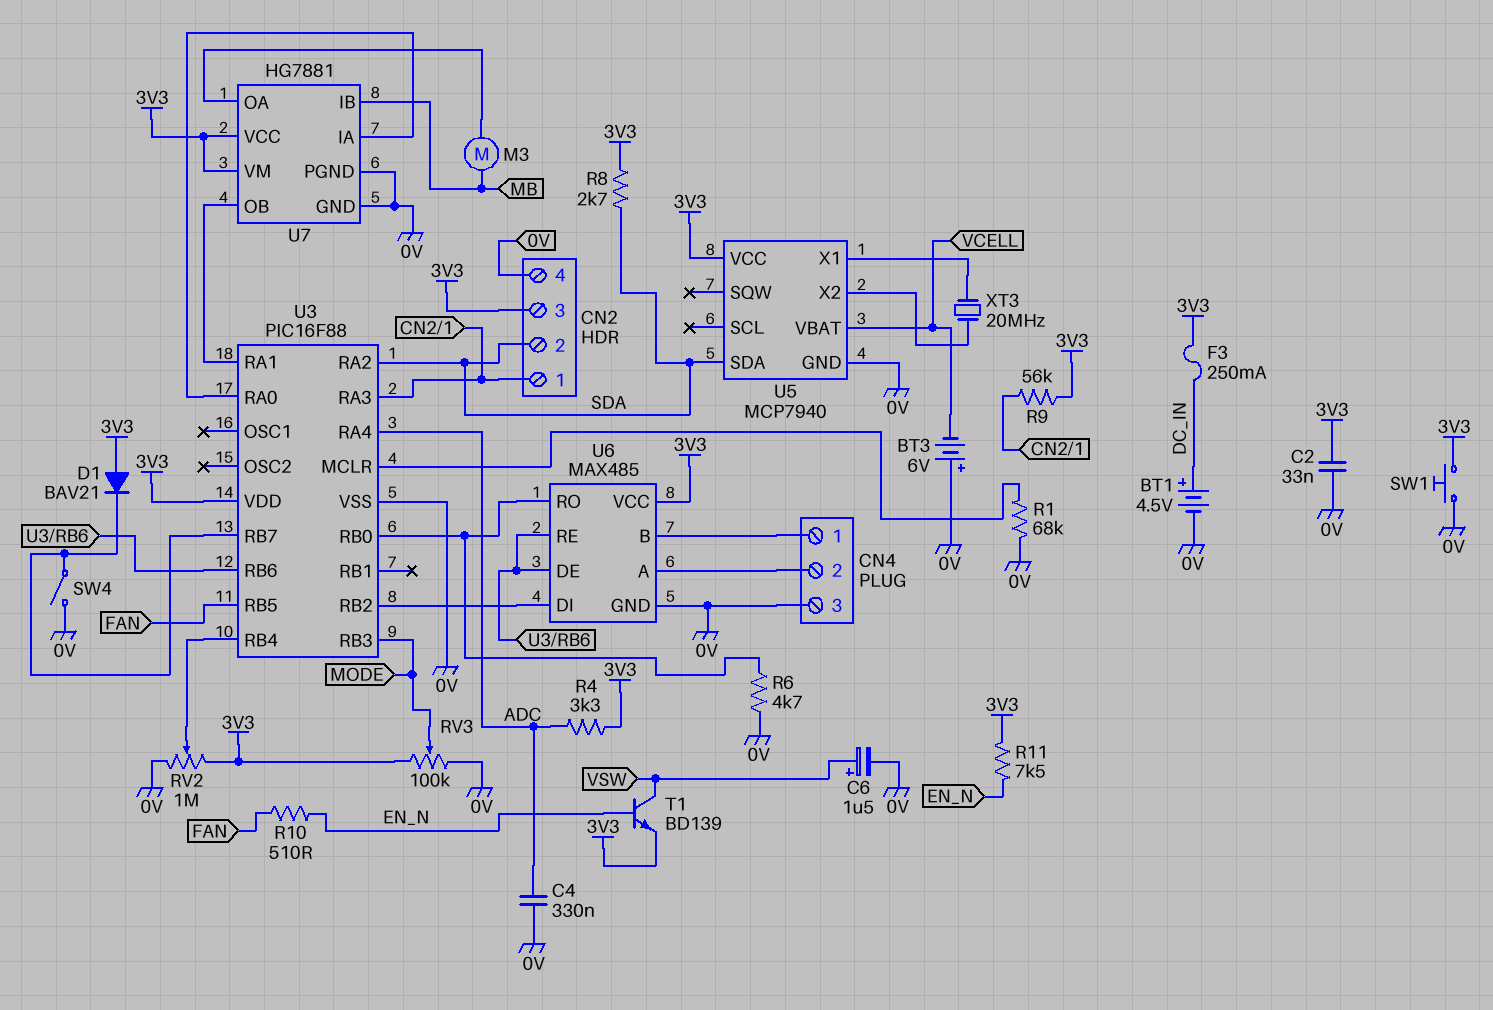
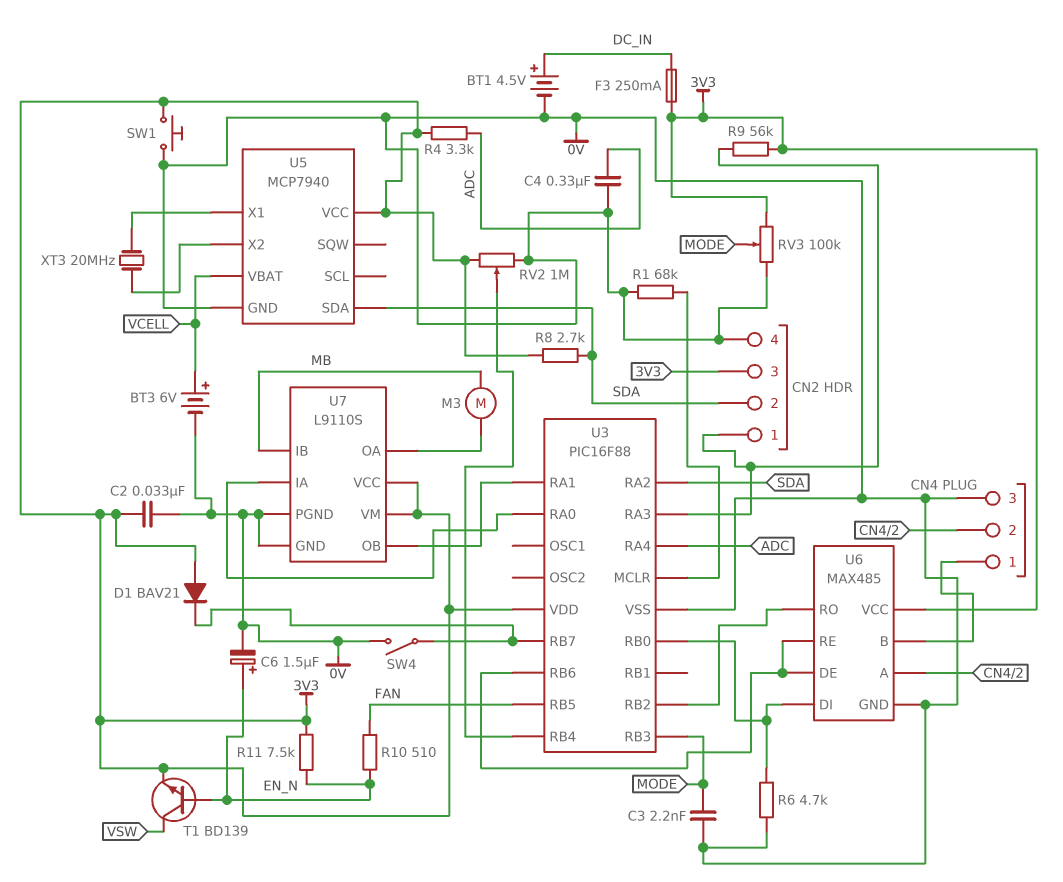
BT3: 6V (plus 0V, minus VCELL) -> 6V (plus VCELL, minus 0V)
C3: none -> 2.2nF (0V, MODE)
C6: 1.5uF (plus VSW, minus 0V) -> 1.5uF (plus EN_N, minus 0V)
U6 pin DI: U3/RB2 -> U3/RB0
U6 pin RO: U3/RB0 -> U3/RB2
U7: HG7881 -> L9110S

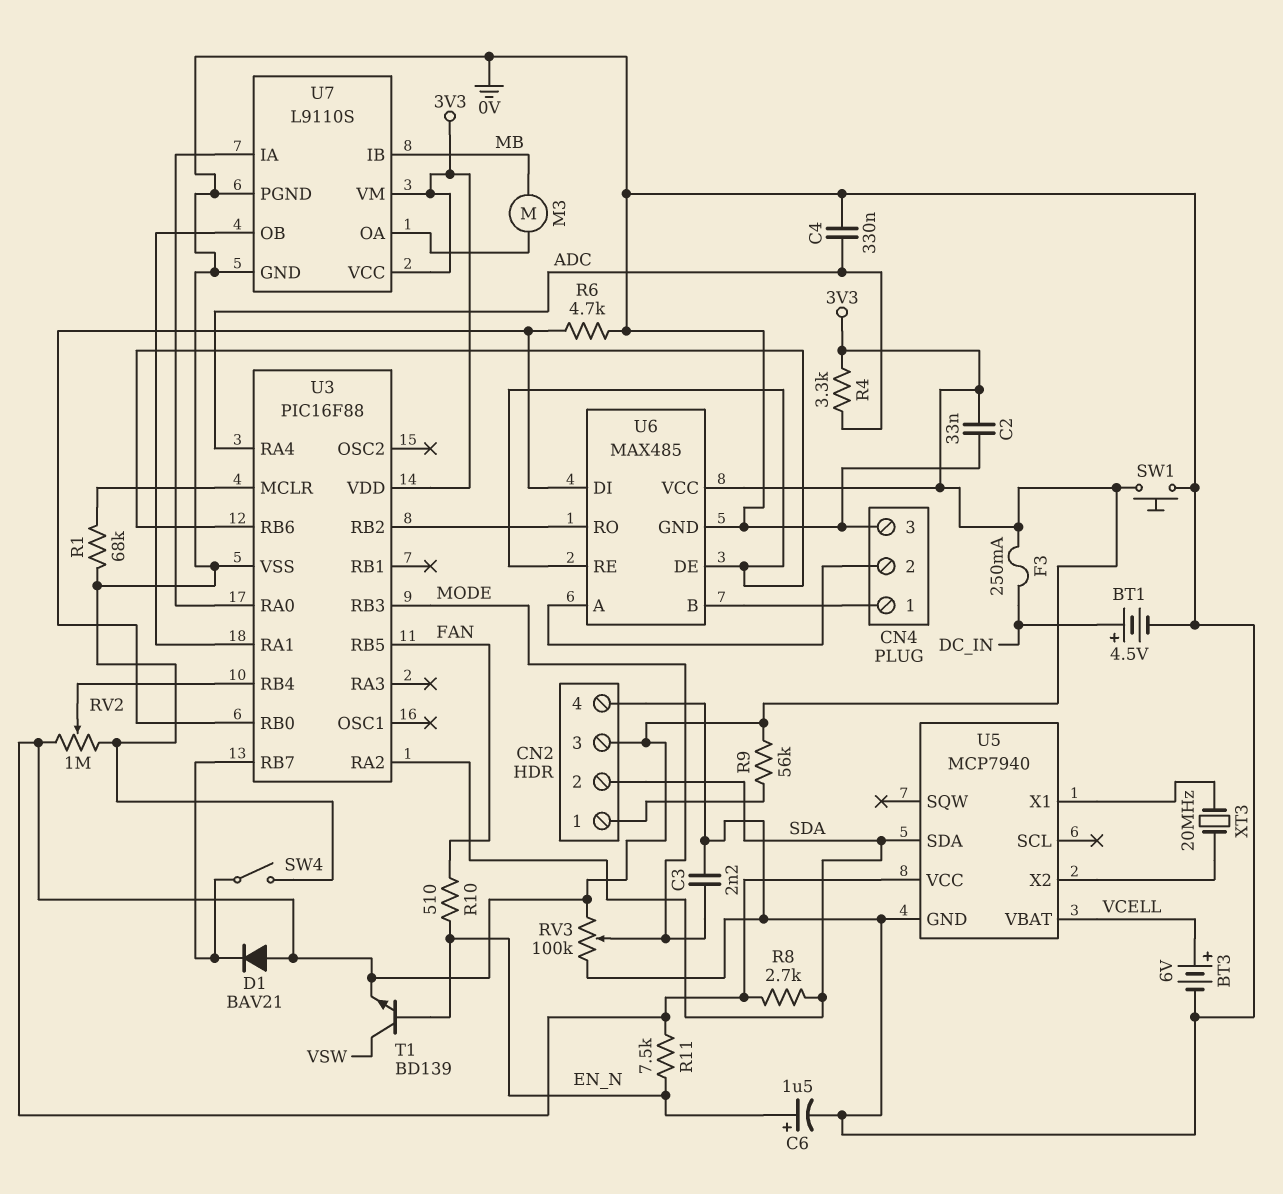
U3 pin RA3: CN2/1 -> none

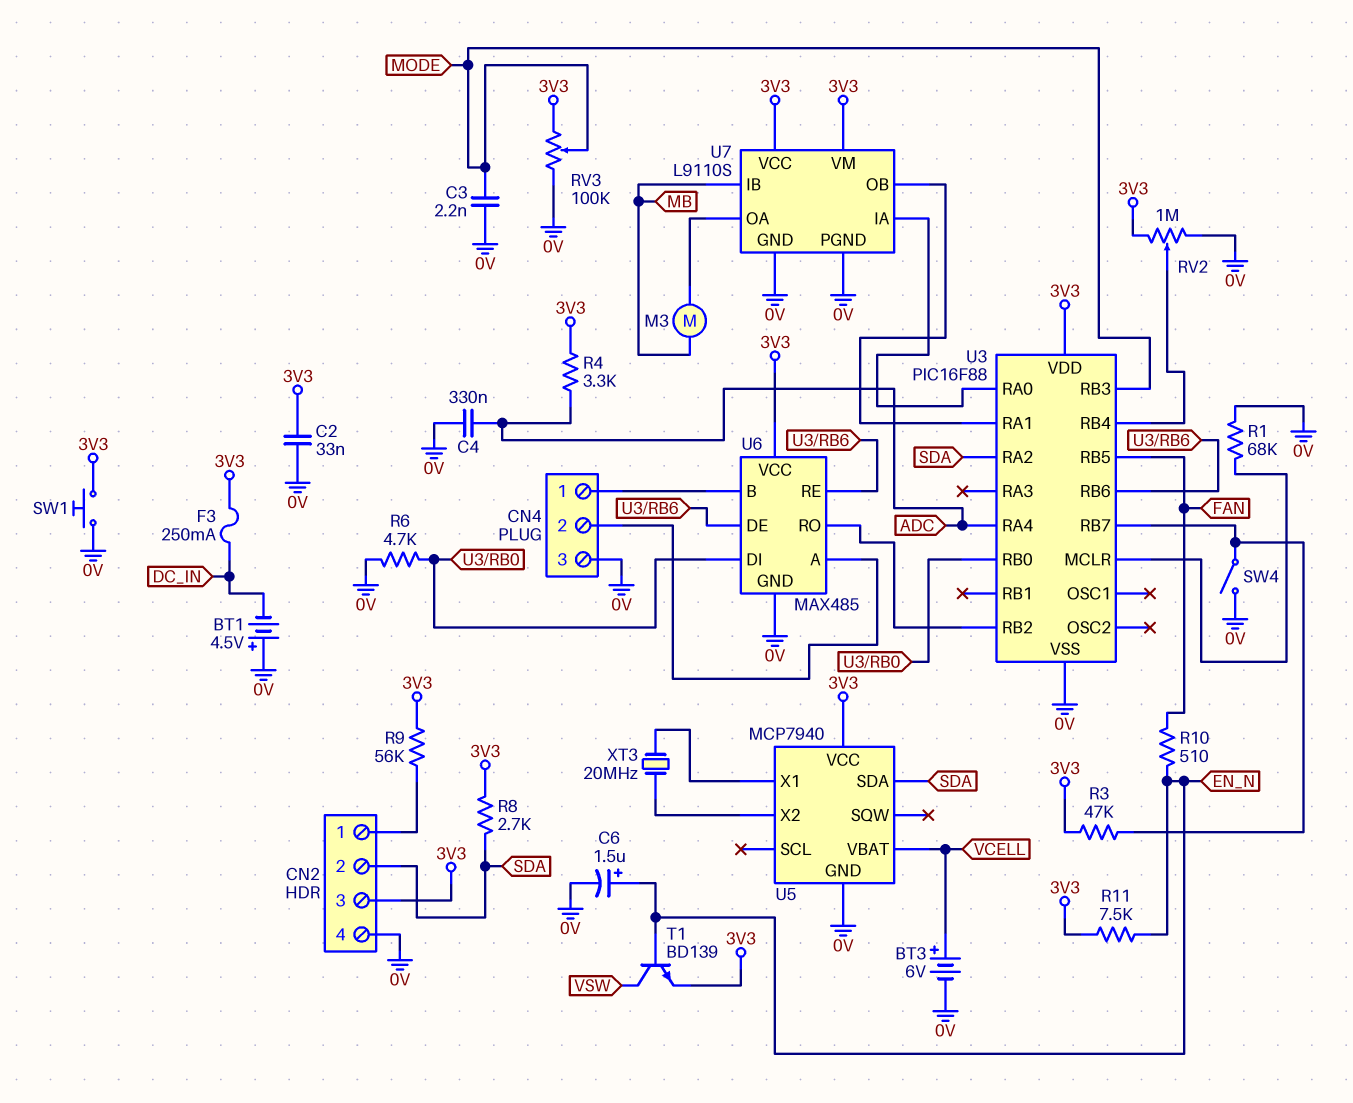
BT1: 4.5V (plus DC_IN, minus 0V) -> 4.5V (plus 0V, minus DC_IN)
D1: diode BAV21 (A 3V3, K U3/RB7) -> none
R3: none -> 47k (3V3, U3/RB7)

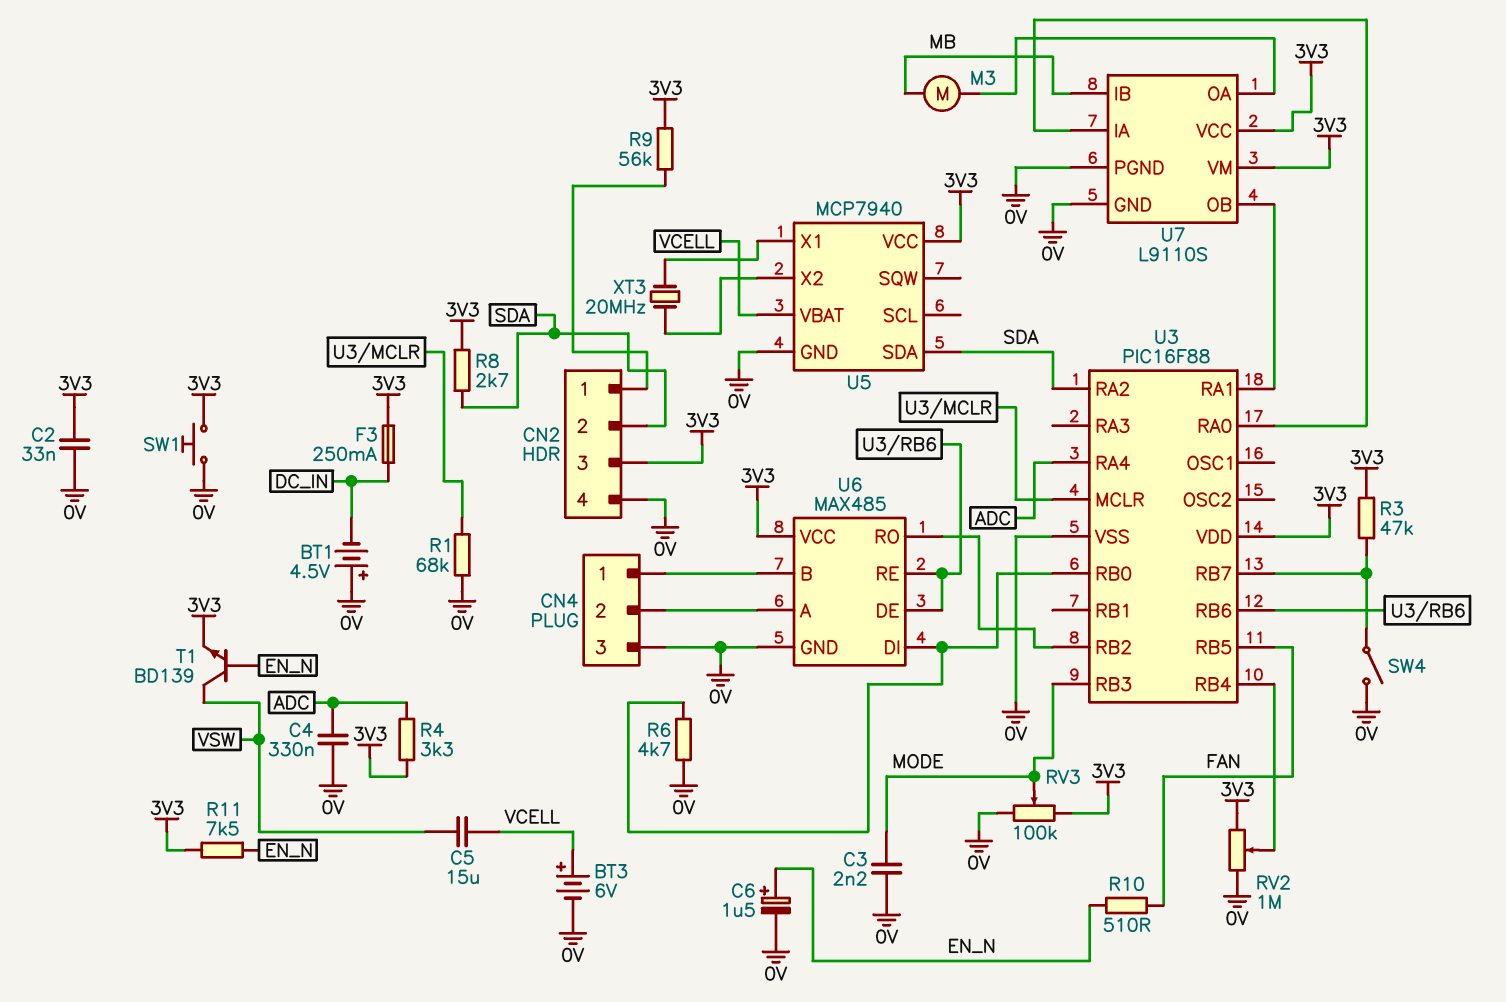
C5: none -> 15uF (VCELL, VSW)

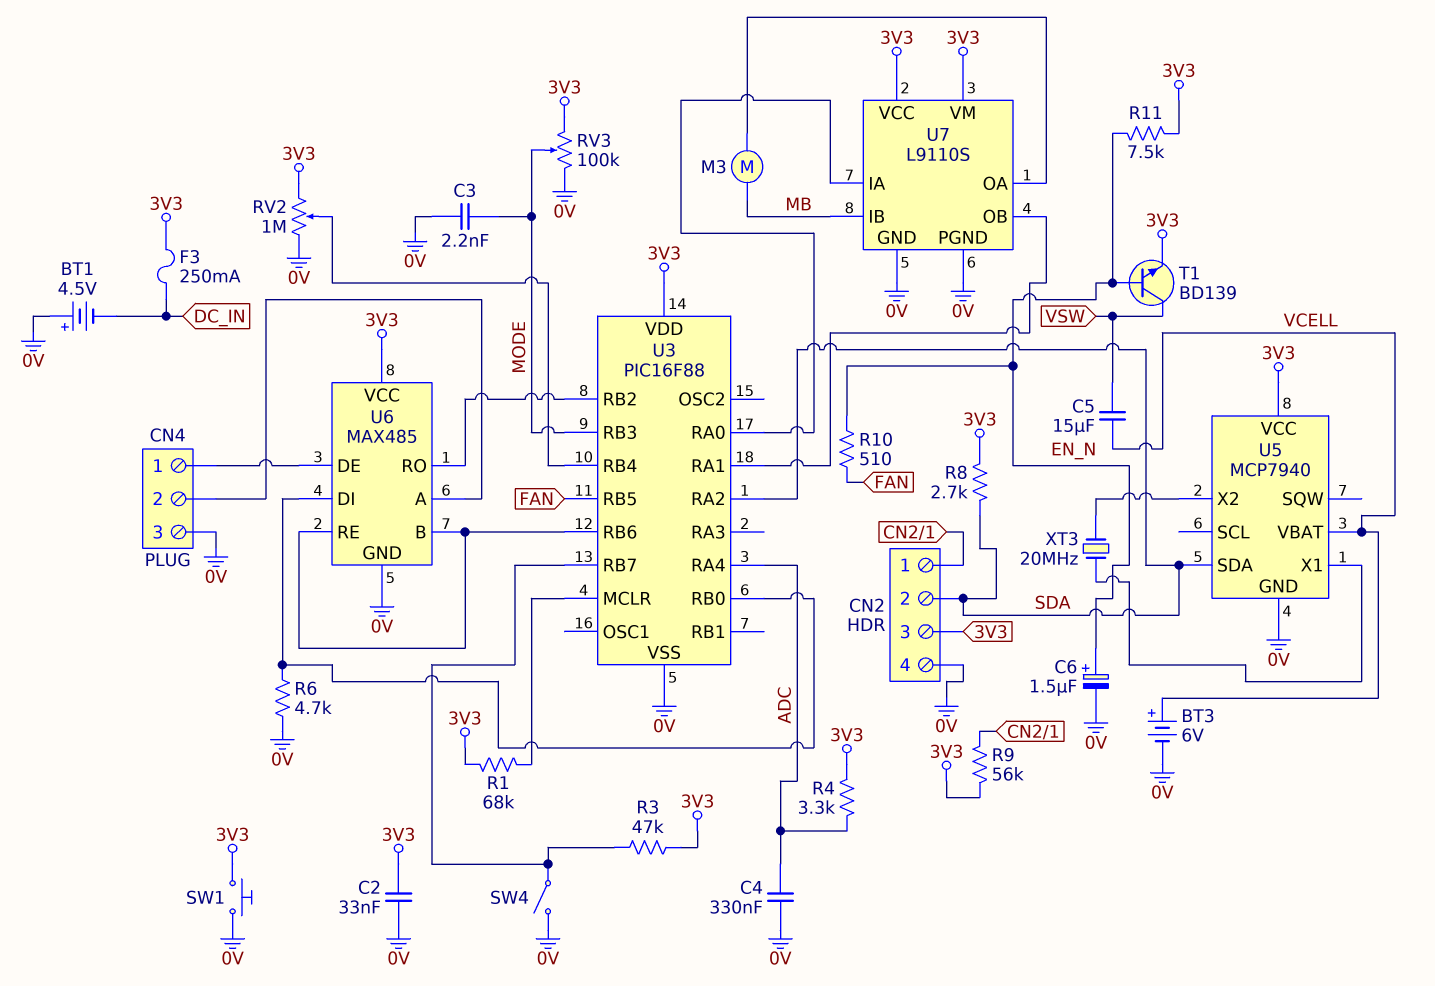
R1: 68k (0V, U3/MCLR) -> 68k (3V3, U3/MCLR)
U6 pin B: CN4/1 -> U3/RB6
U6 pin DE: U3/RB6 -> CN4/1

